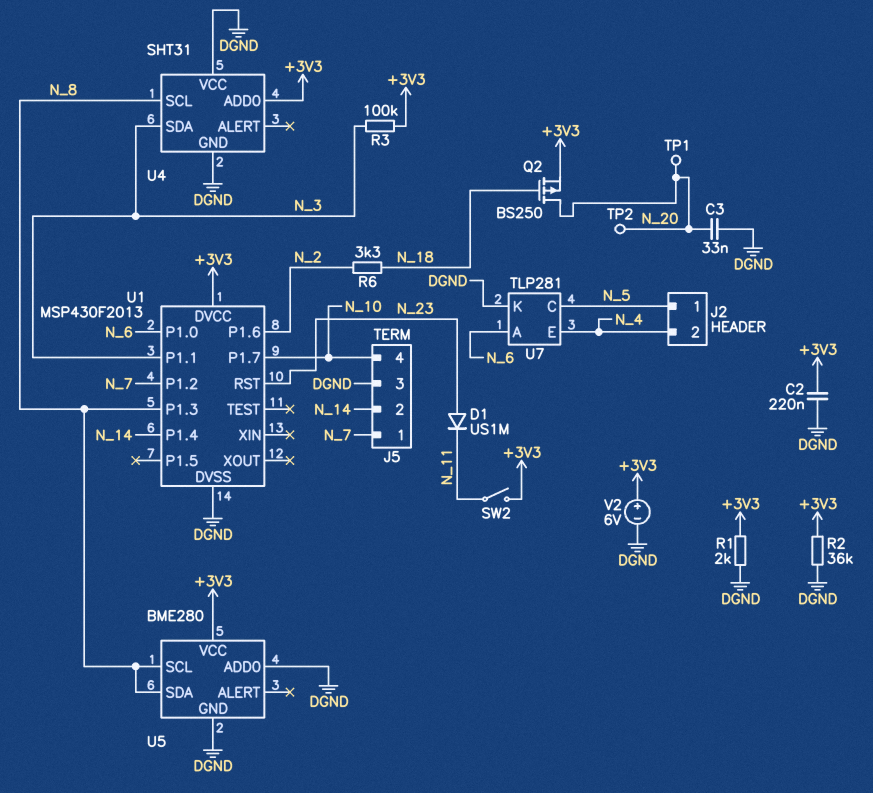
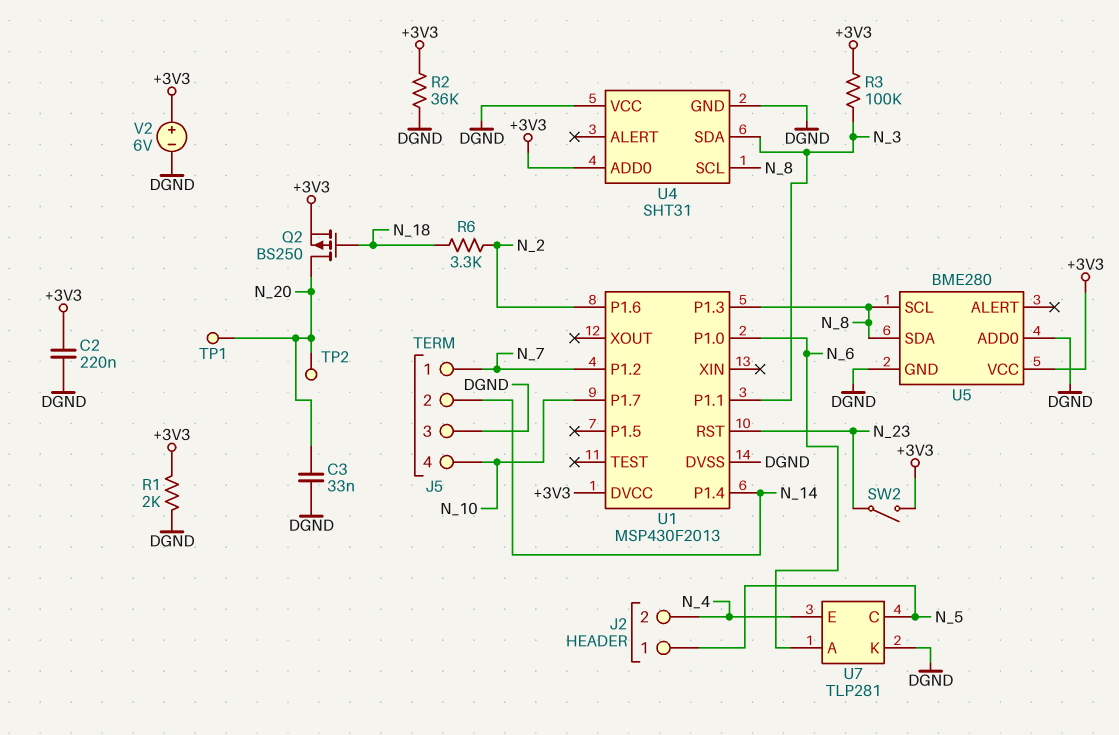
D1: diode US1M (A N_23, K N_11) -> none
SW2: switch (+3V3, N_11) -> switch (+3V3, N_23)

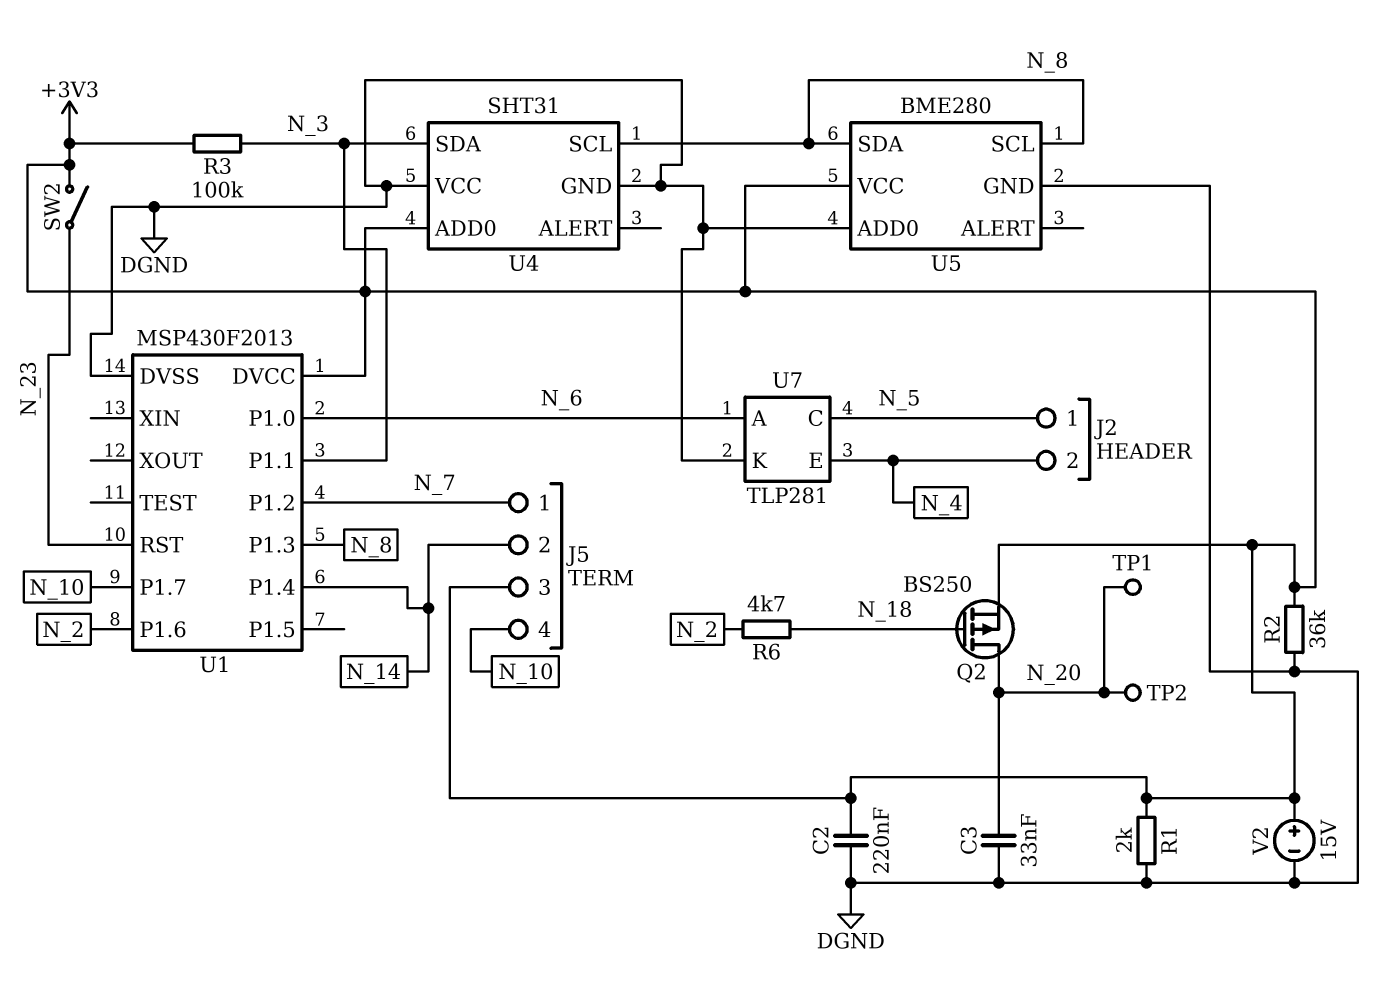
J5 pin 3: DGND -> +3V3
R6: 3.3k (N_2, N_18) -> 4.7k (N_2, N_18)
V2: 6V (plus +3V3, minus DGND) -> 15V (plus +3V3, minus DGND)

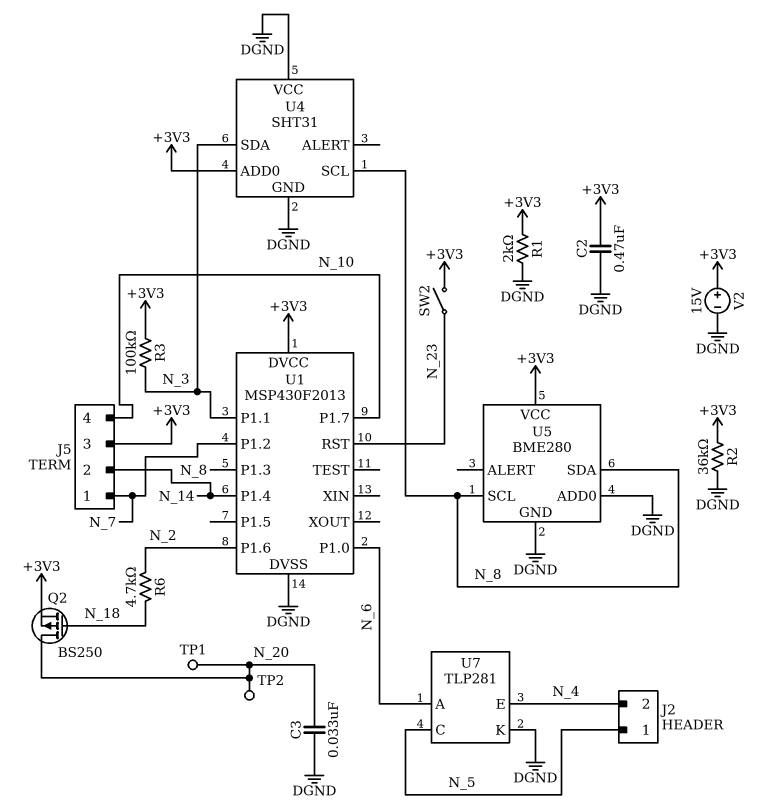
C2: 220nF (+3V3, DGND) -> 470nF (+3V3, DGND)

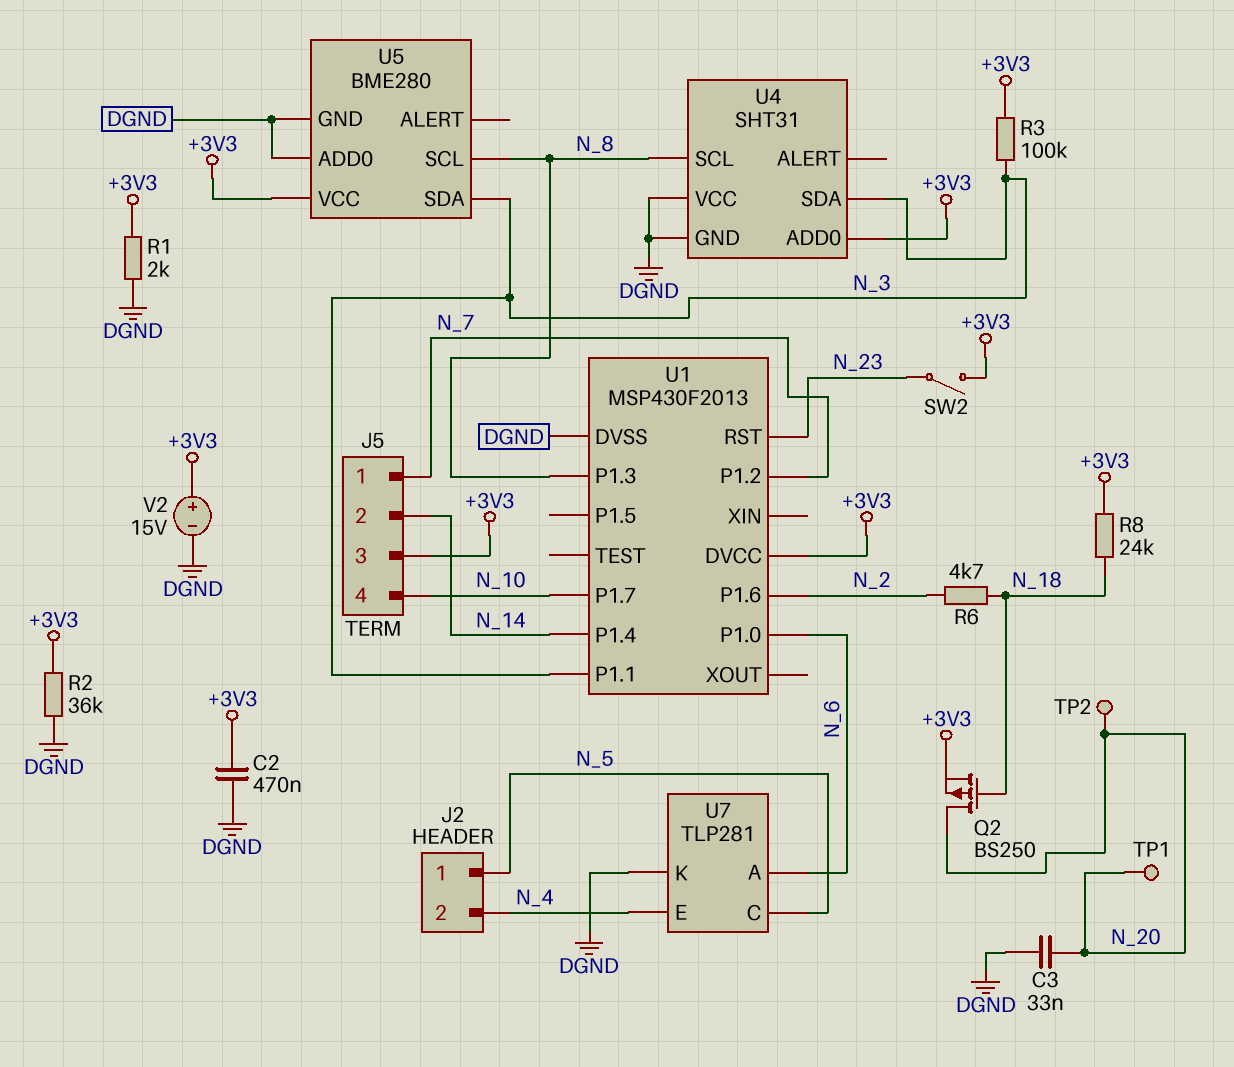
R8: none -> 24k (+3V3, N_18)
U5 pin SDA: N_8 -> N_3

